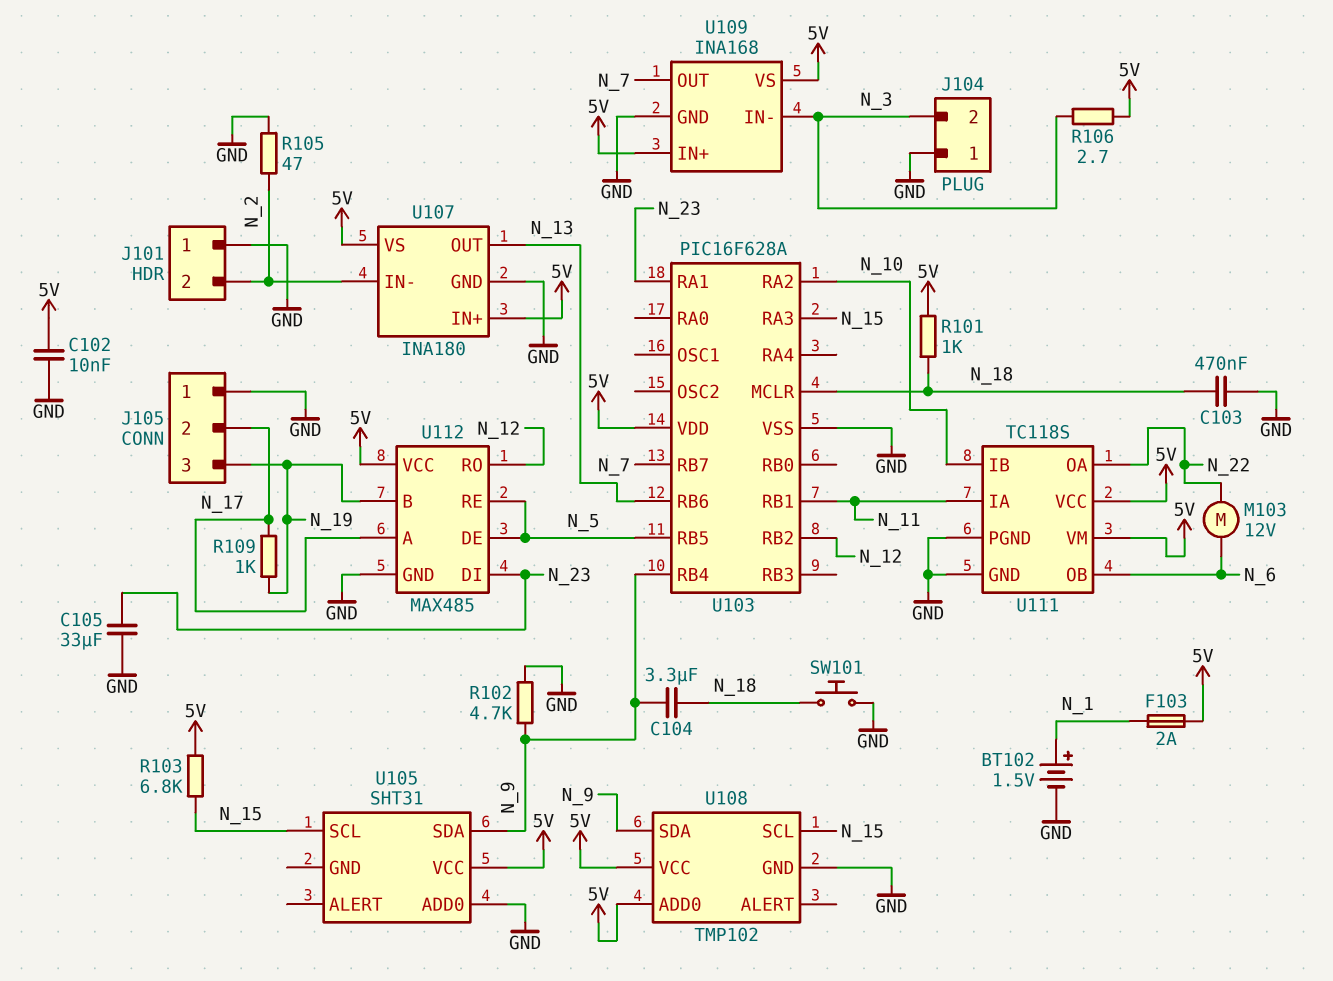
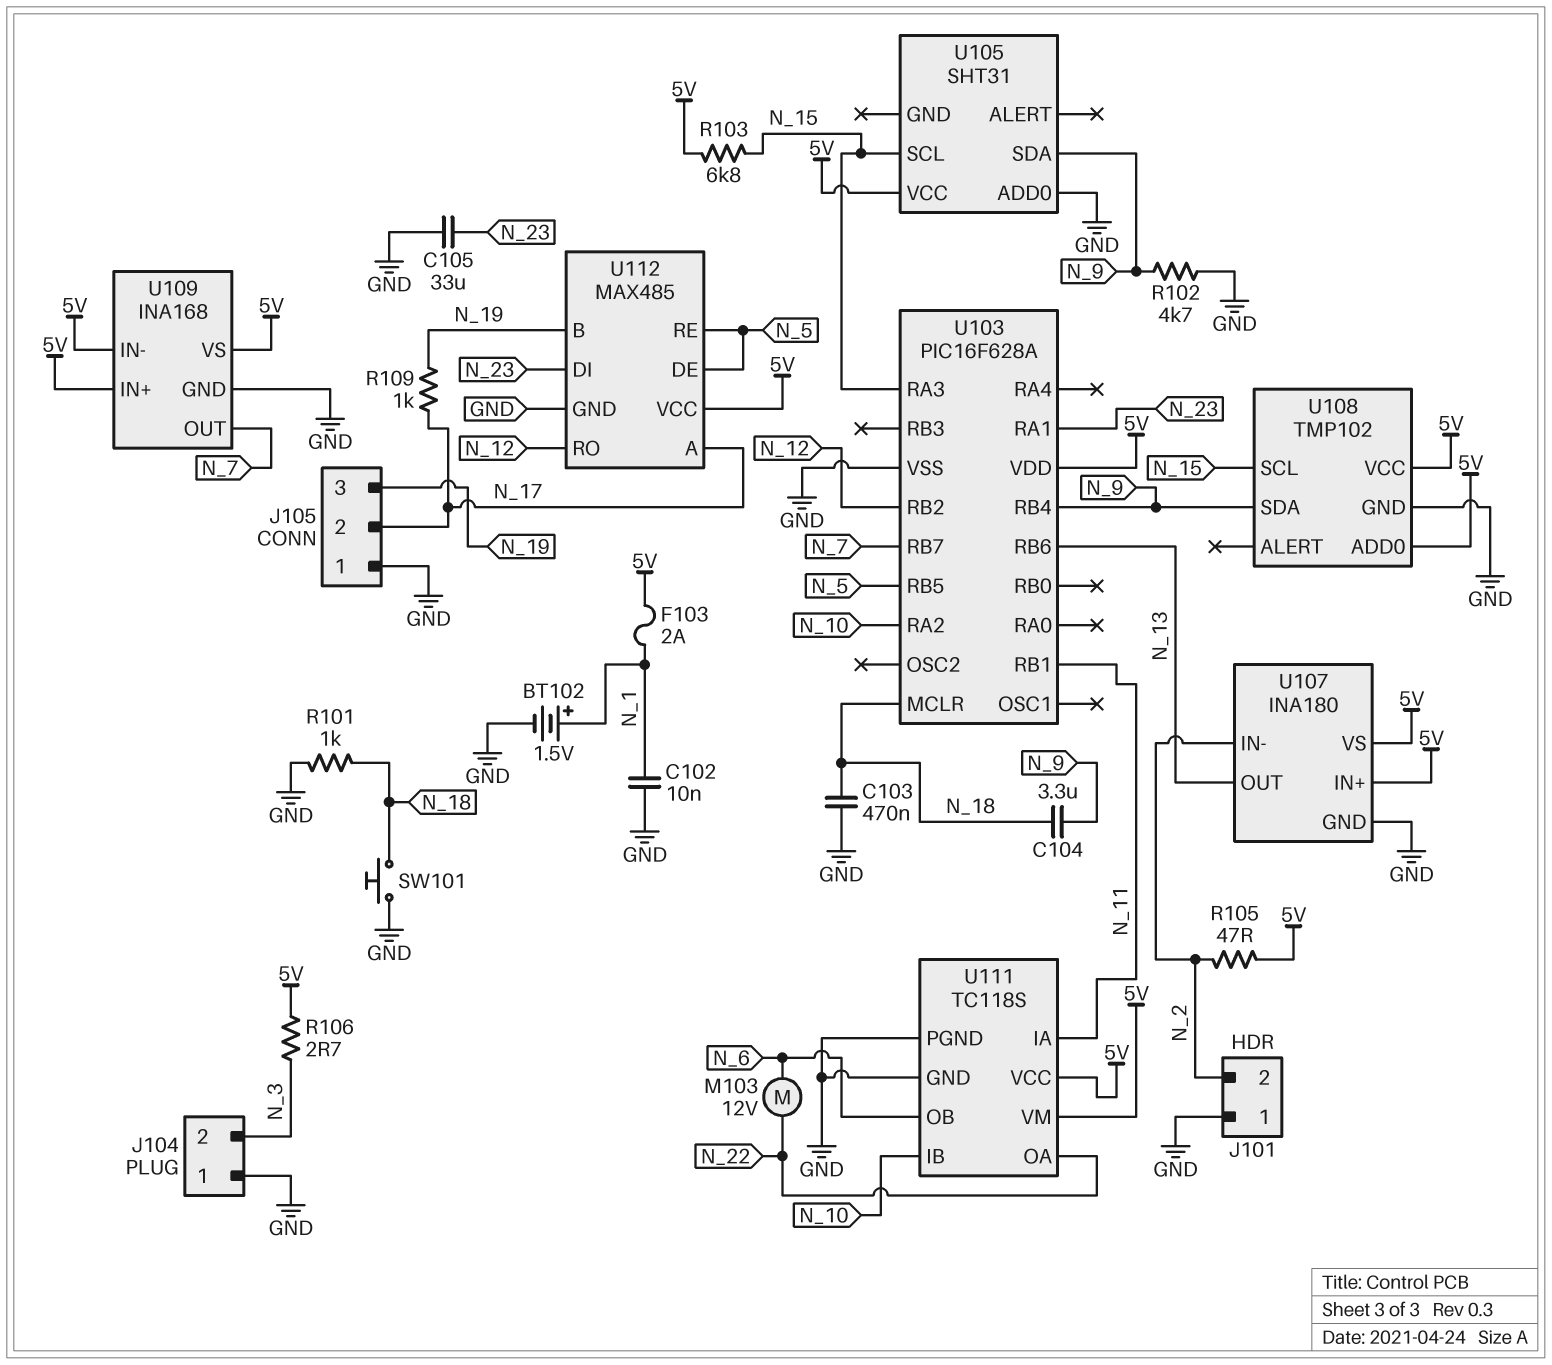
C102: 10nF (5V, GND) -> 10nF (GND, N_1)
R101: 1k (5V, N_18) -> 1k (GND, N_18)
R105: 47 (GND, N_2) -> 47 (5V, N_2)
U109 pin IN-: N_3 -> 5V

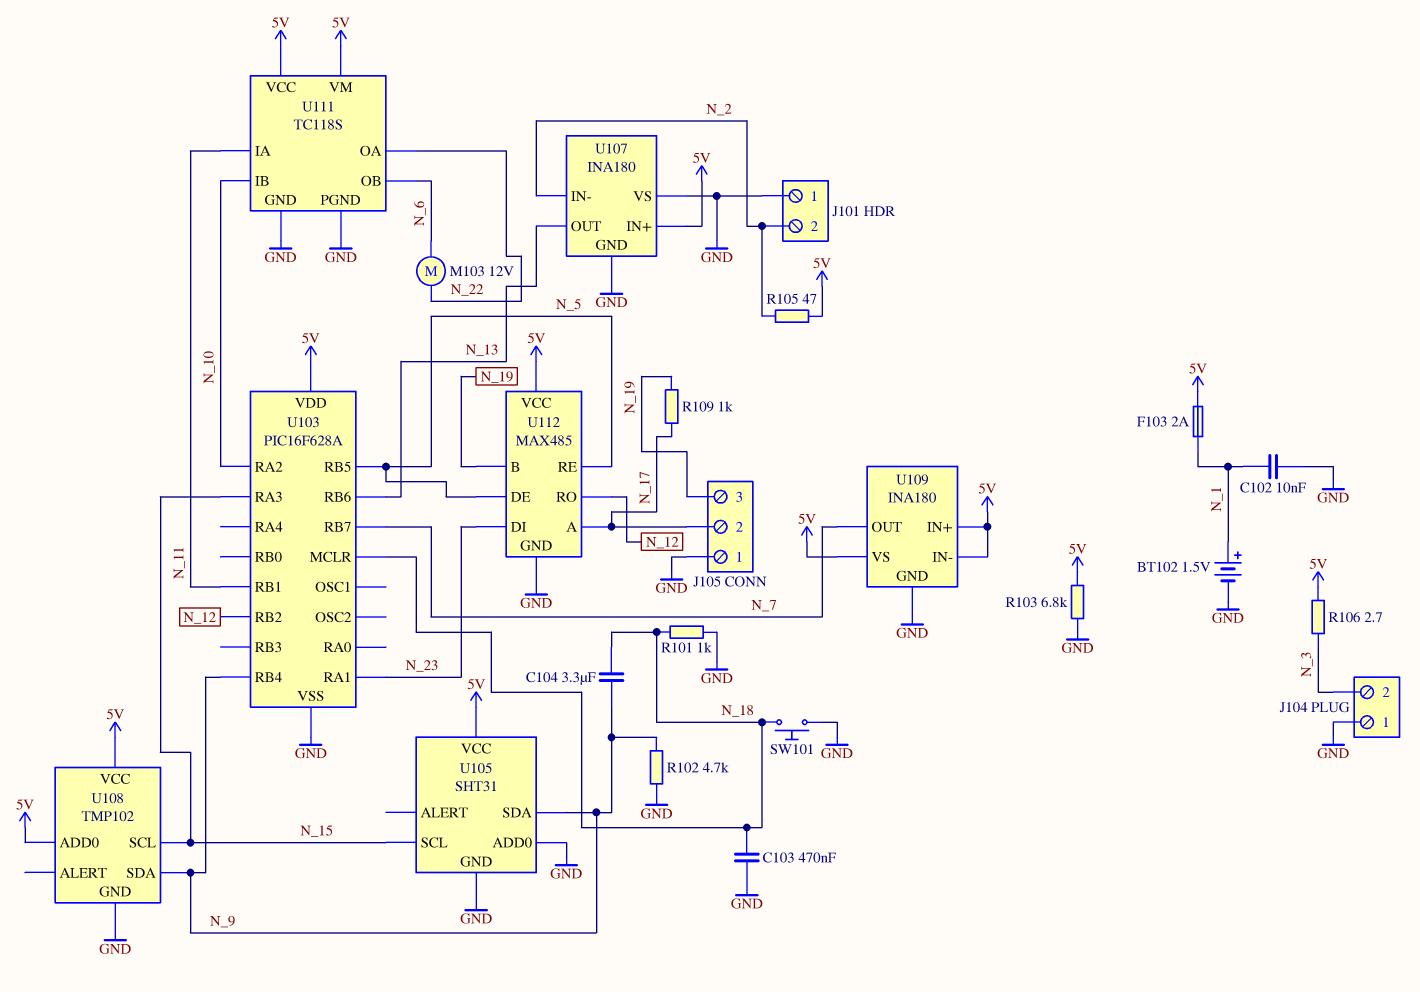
C105: 33uF (GND, N_23) -> none
R103: 6.8k (5V, N_15) -> 6.8k (5V, GND)
U105 pin GND: none -> GND
U107 pin VS: 5V -> GND
U109: INA168 -> INA180

